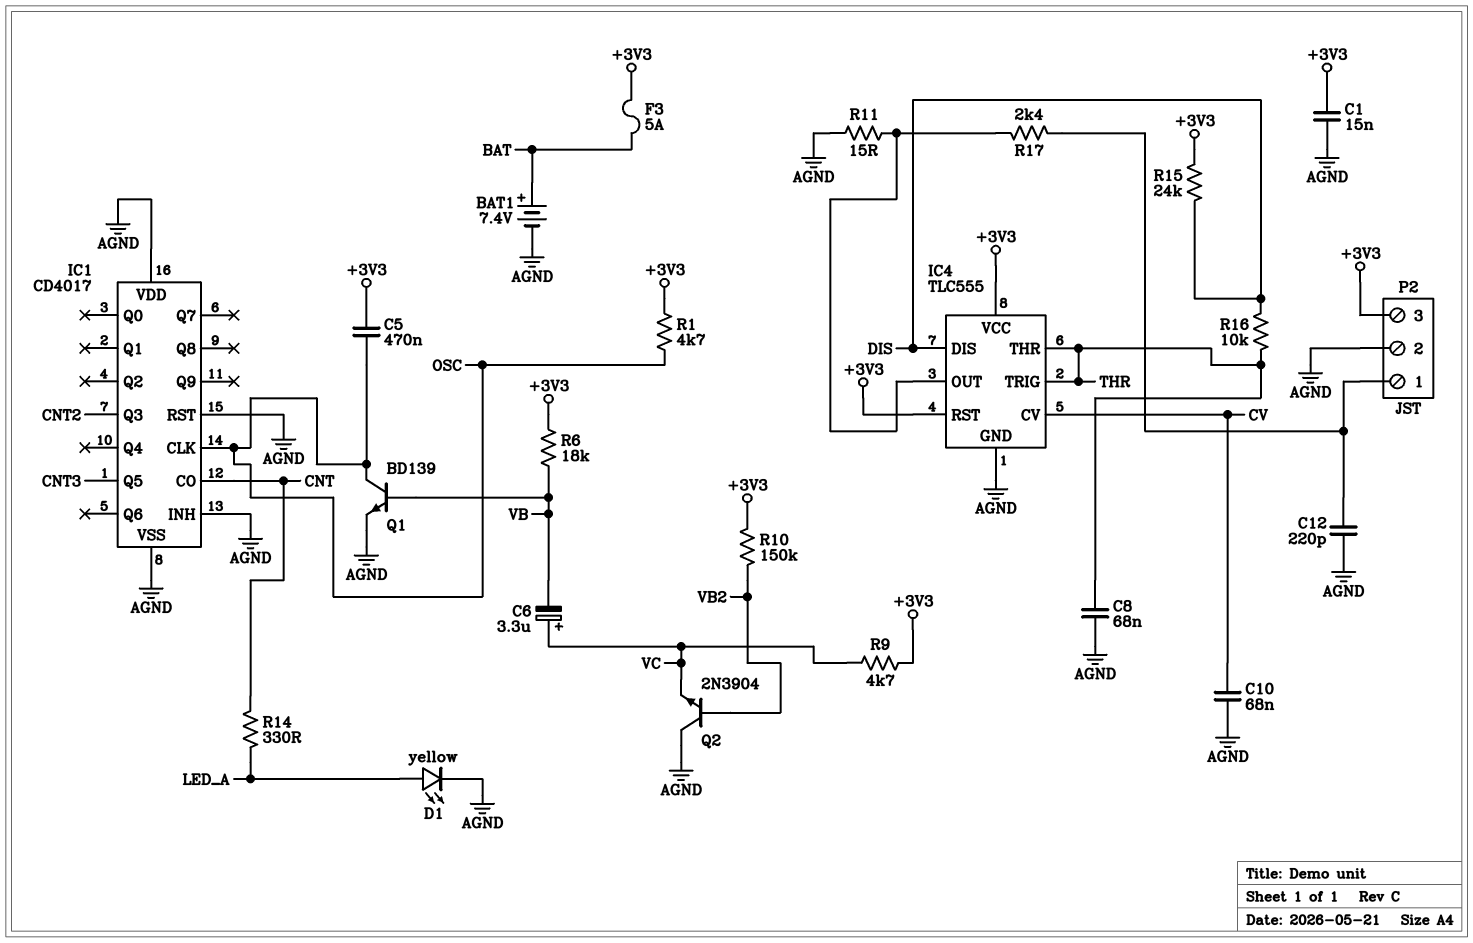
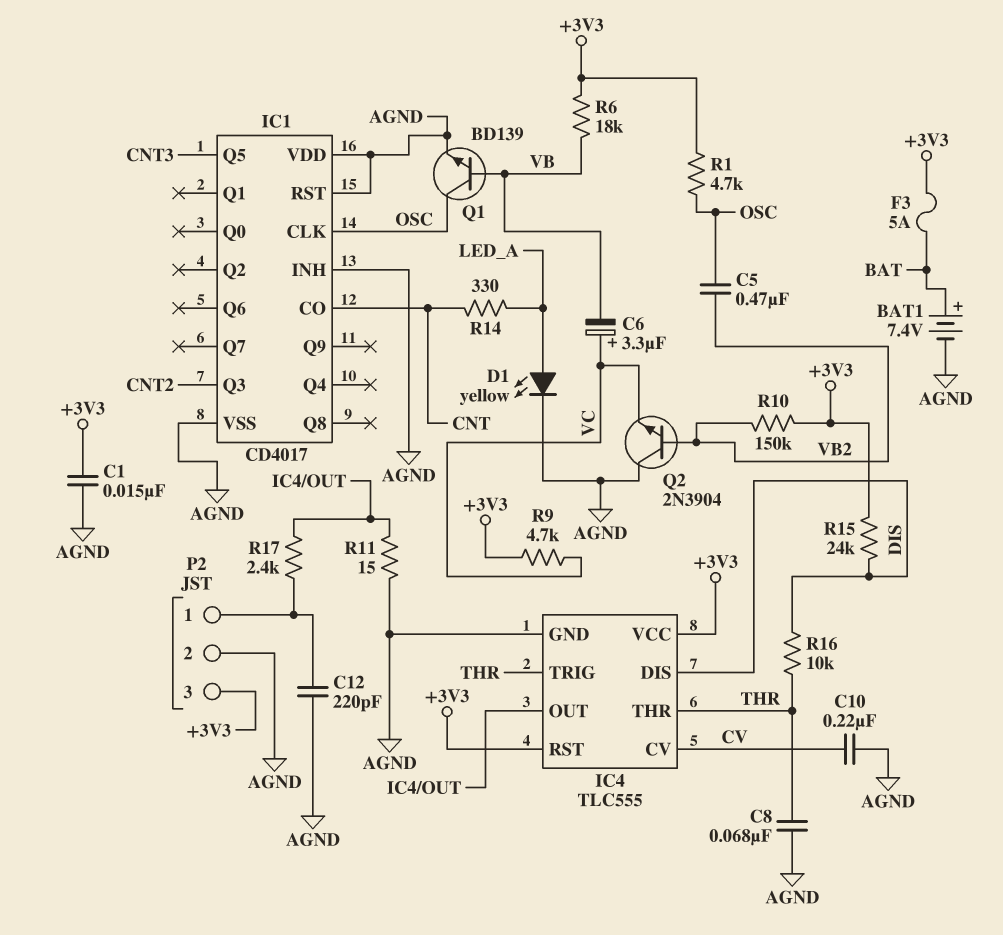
C5: 470nF (+3V3, OSC) -> 470nF (OSC, VB2)
C10: 68nF (AGND, CV) -> 220nF (AGND, CV)

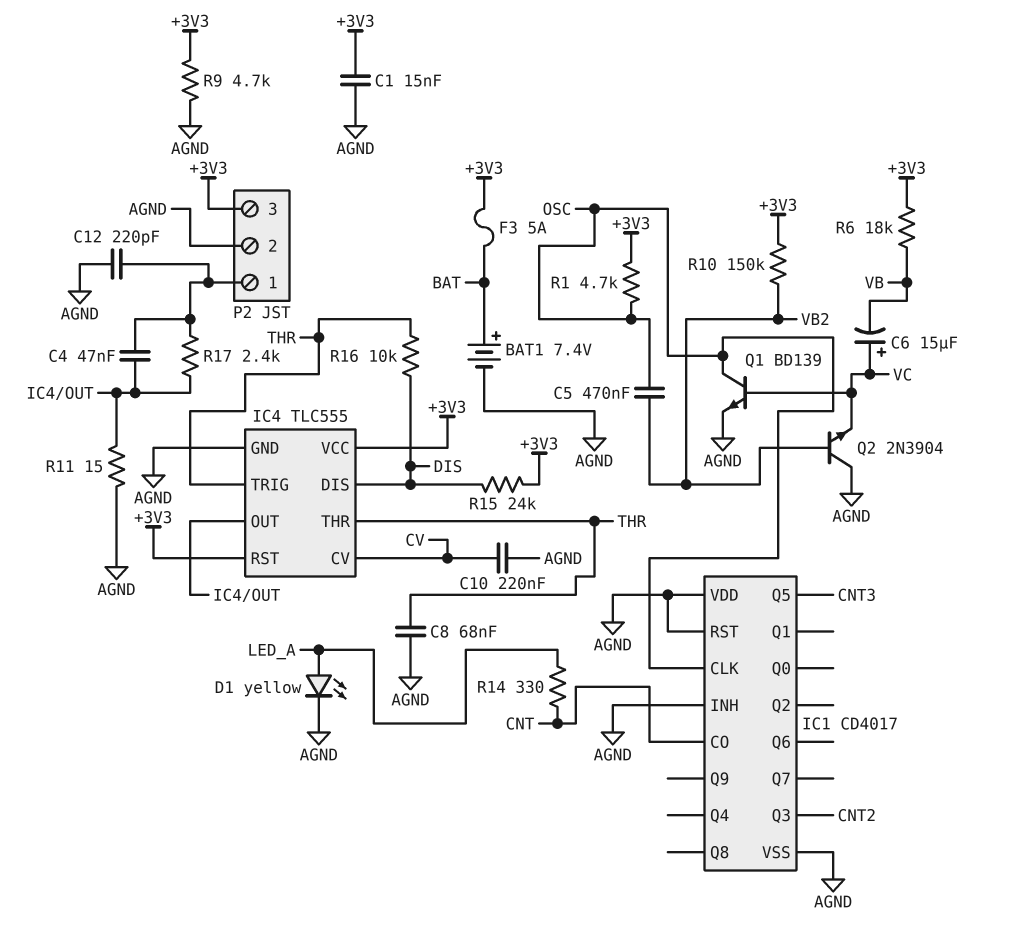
C4: none -> 47nF (IC4/OUT, P2/1)
C6: 3.3uF (plus VC, minus VB) -> 15uF (plus VC, minus VB)
Q1: NPN BD139 (B VB, C OSC, E AGND) -> NPN BD139 (B VC, C OSC, E AGND)
R9: 4.7k (+3V3, VC) -> 4.7k (+3V3, AGND)

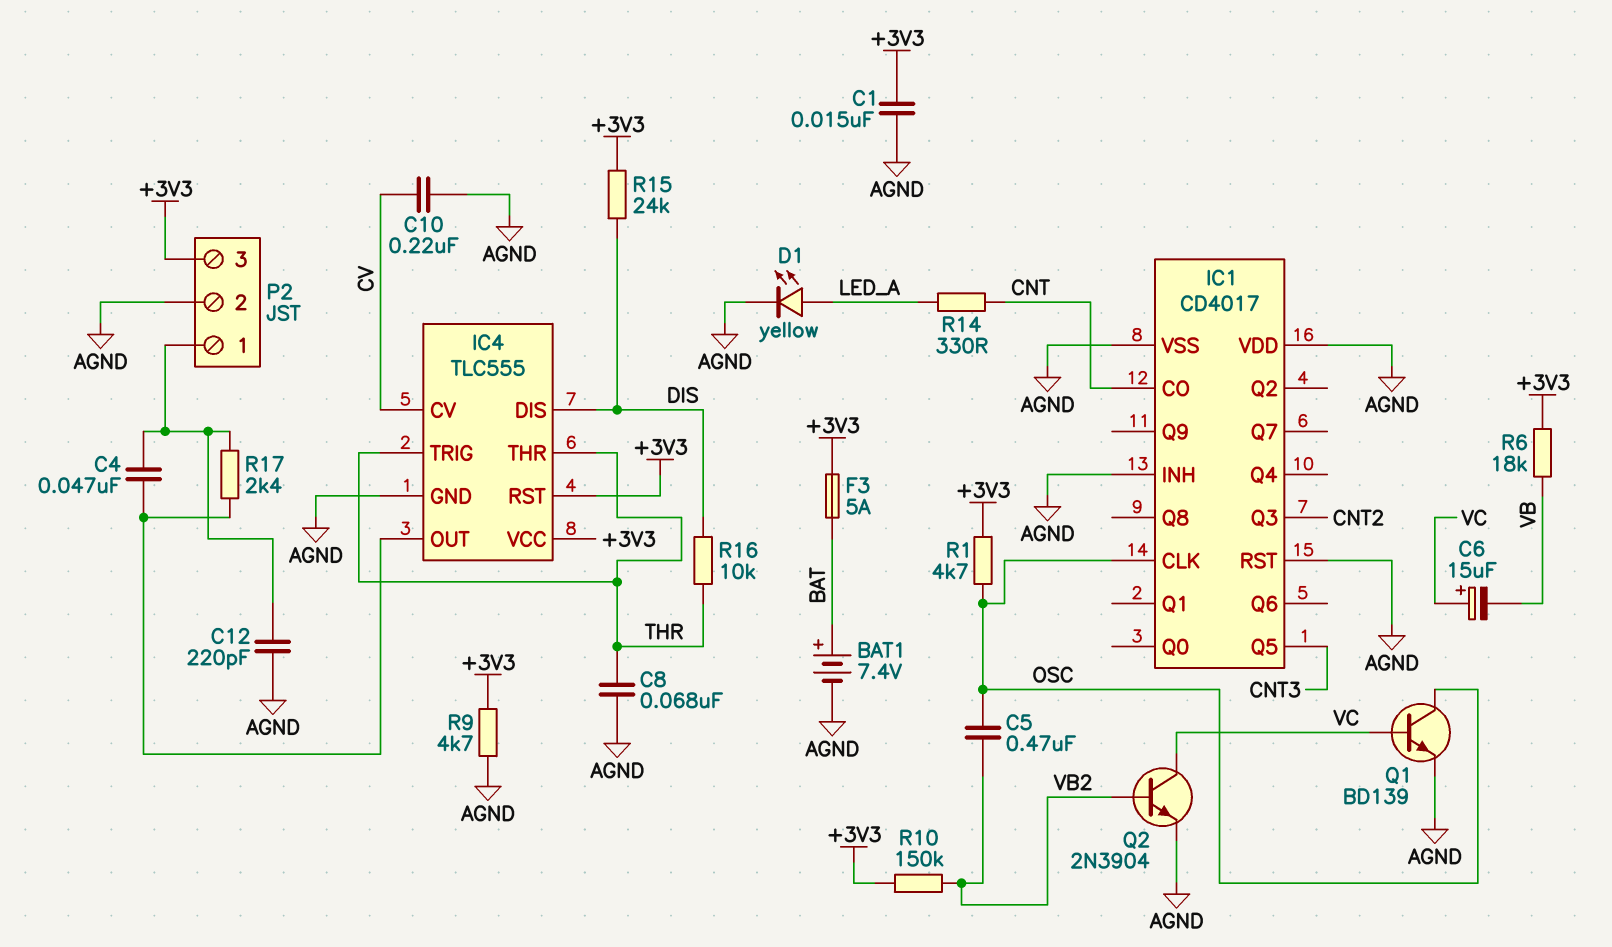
Q2: NPN 2N3904 (B VB2, C AGND, E VC) -> NPN 2N3904 (B VB2, C VC, E AGND)
R11: 15 (AGND, IC4/OUT) -> none

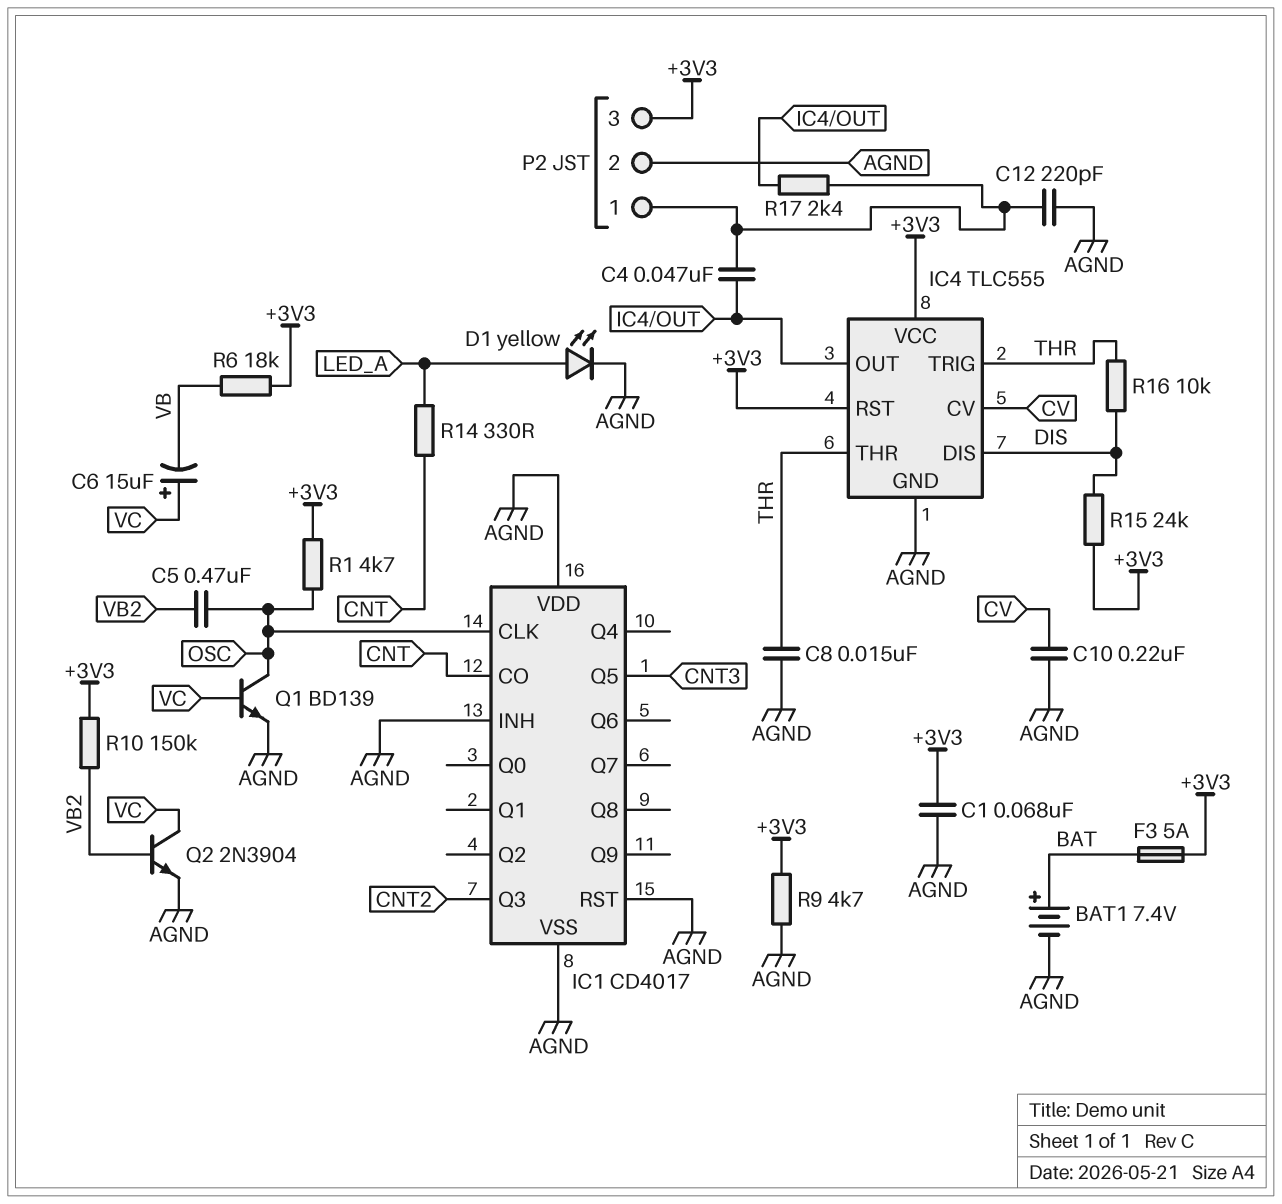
C1: 15nF (+3V3, AGND) -> 68nF (+3V3, AGND)
C8: 68nF (AGND, THR) -> 15nF (AGND, THR)

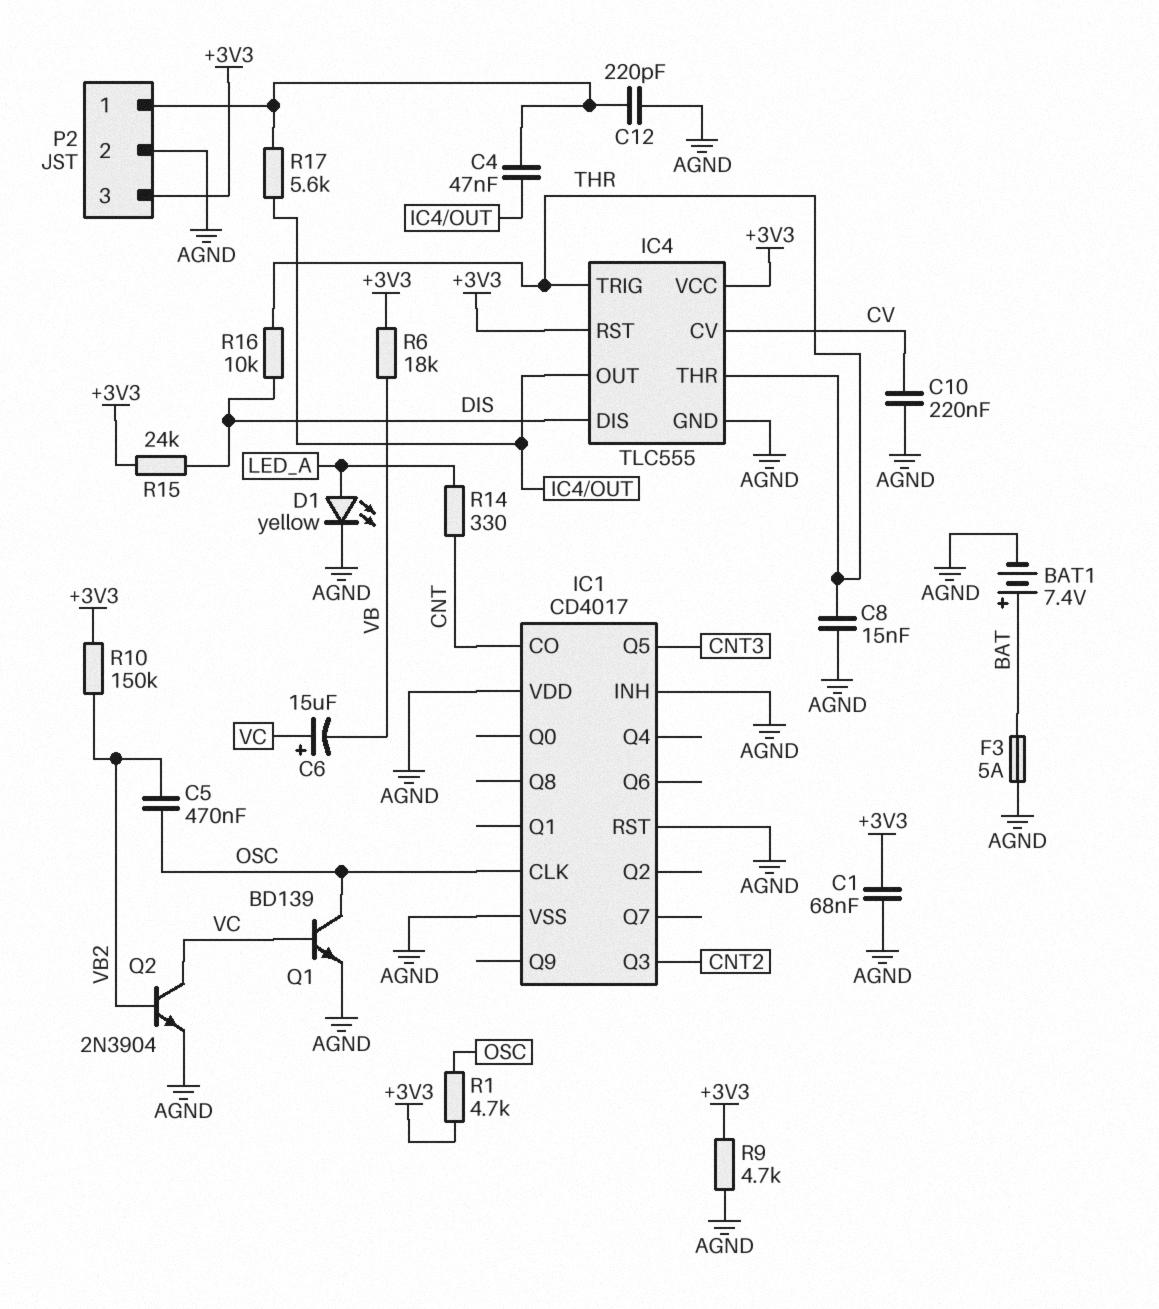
F3: 5A (+3V3, BAT) -> 5A (AGND, BAT)
R17: 2.4k (IC4/OUT, P2/1) -> 5.6k (IC4/OUT, P2/1)

